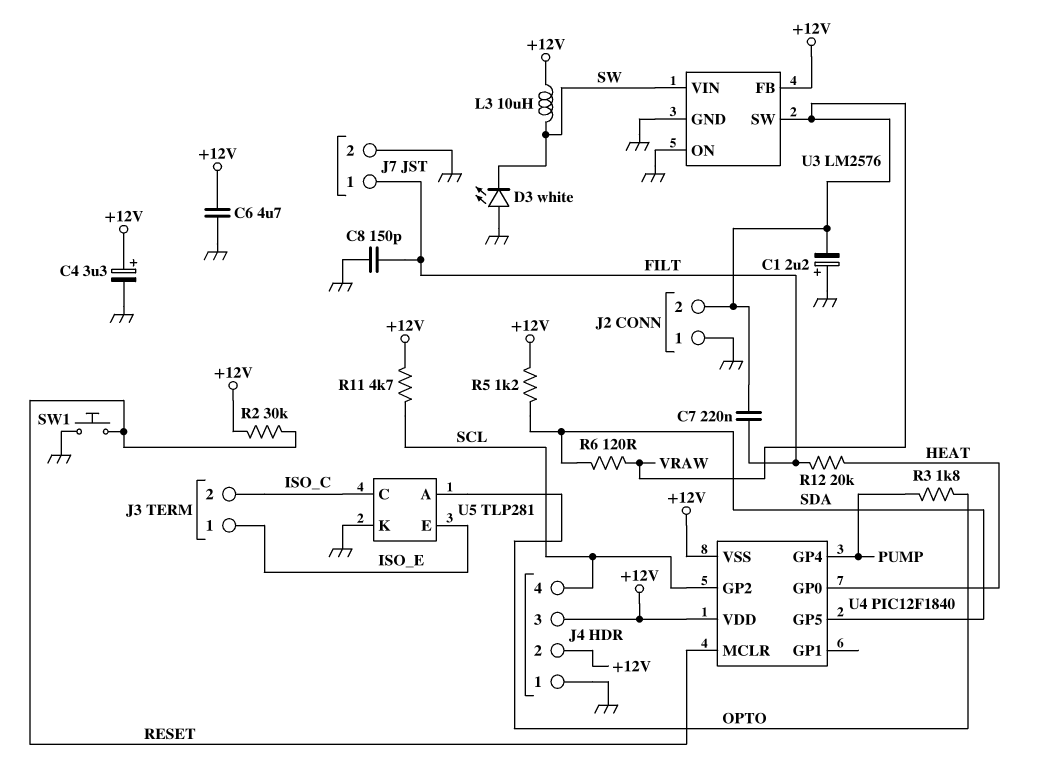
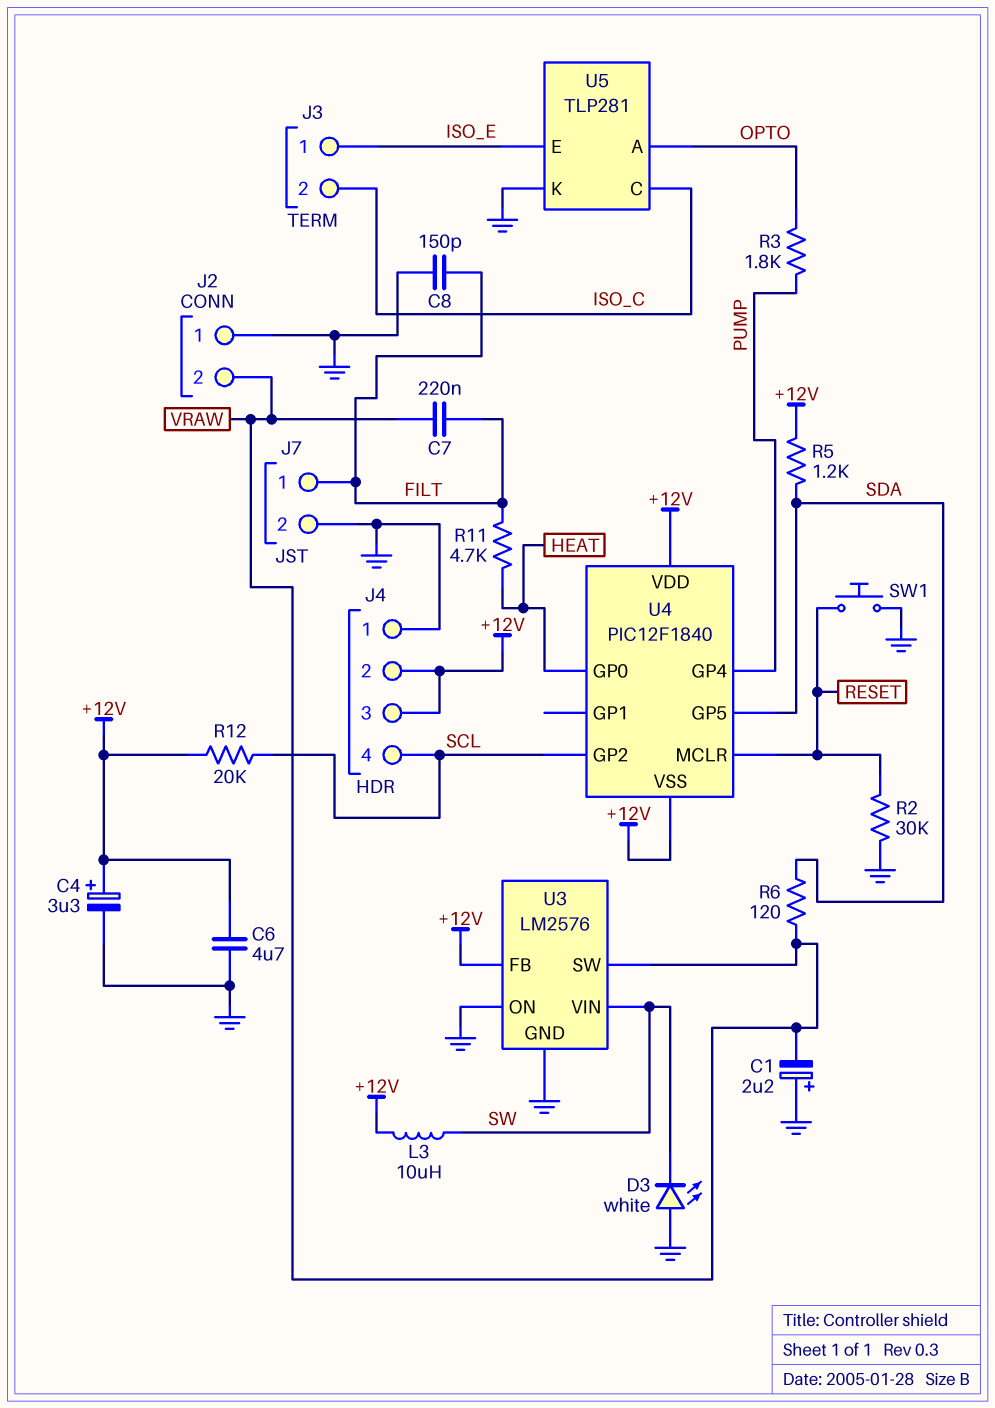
R2: 30k (+12V, RESET) -> 30k (GND, RESET)
R11: 4.7k (+12V, SCL) -> 4.7k (FILT, HEAT)
R12: 20k (FILT, HEAT) -> 20k (+12V, SCL)

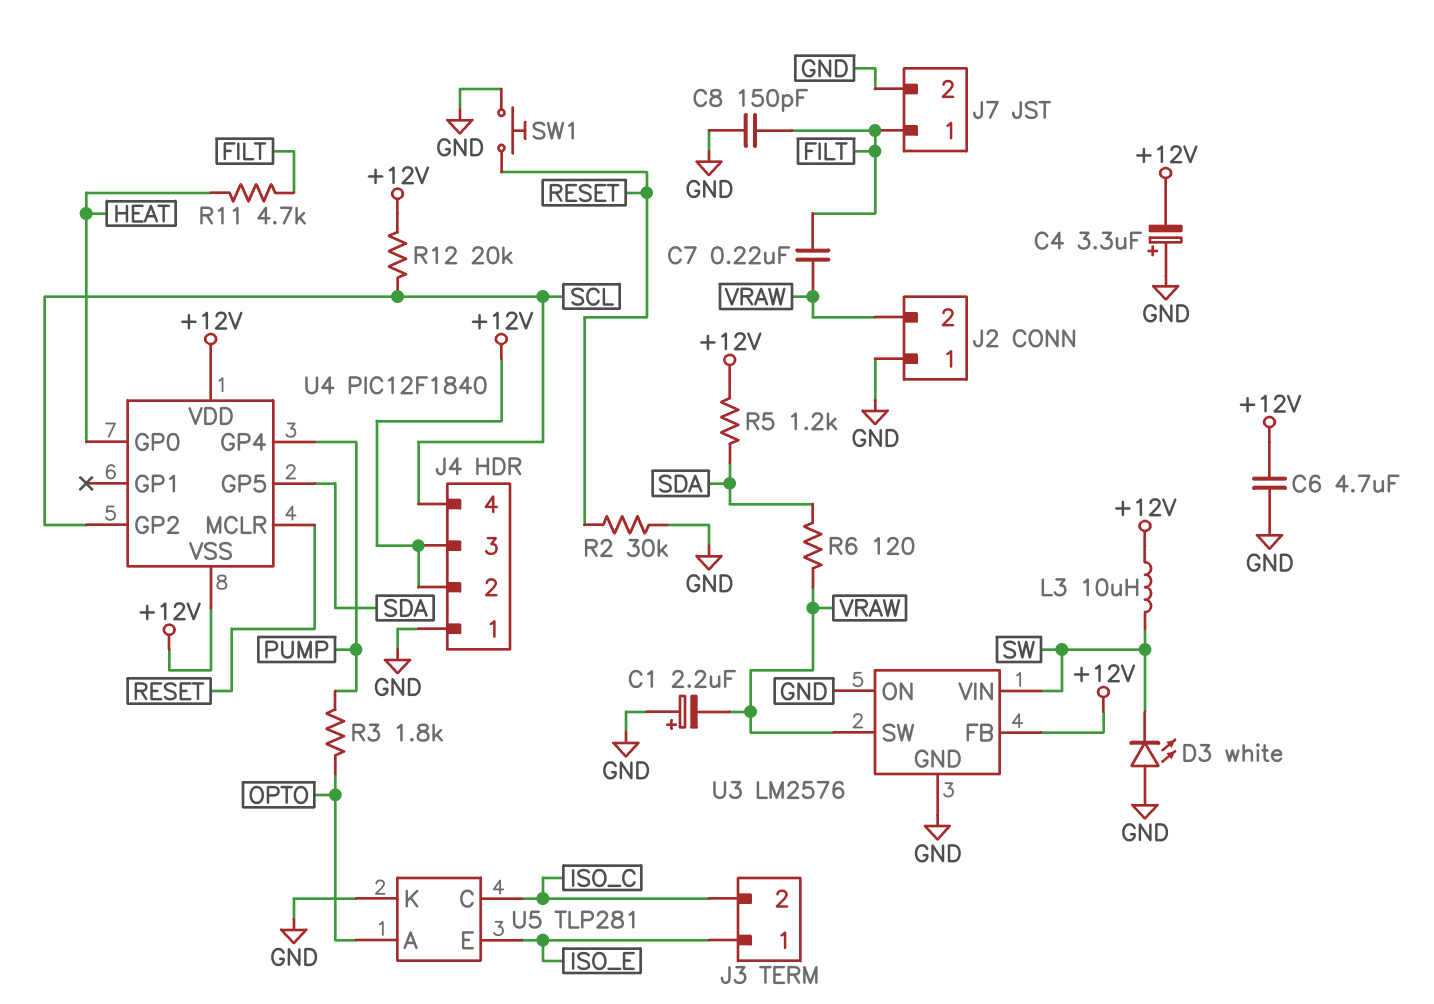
C4: 3.3uF (plus +12V, minus GND) -> 3.3uF (plus GND, minus +12V)

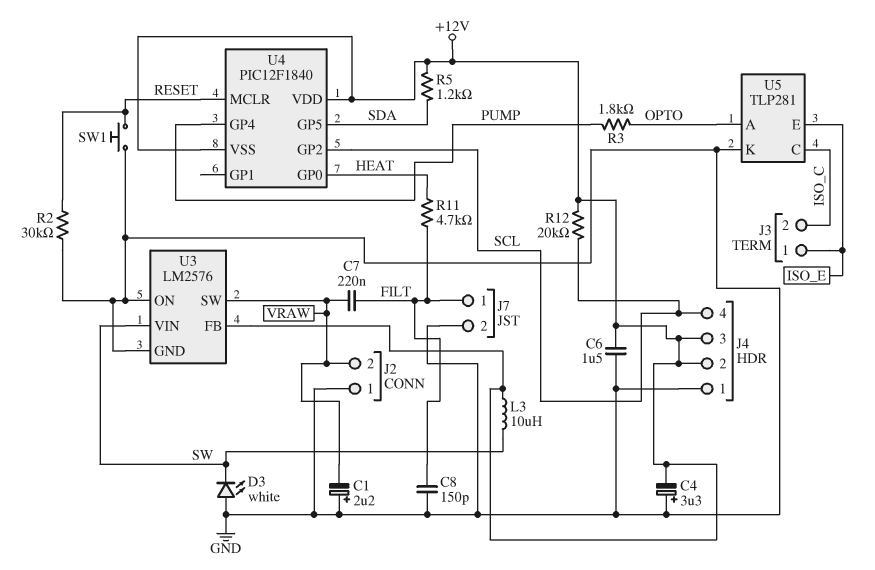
C6: 4.7uF (+12V, GND) -> 1.5uF (+12V, GND)
R6: 120 (SDA, VRAW) -> none

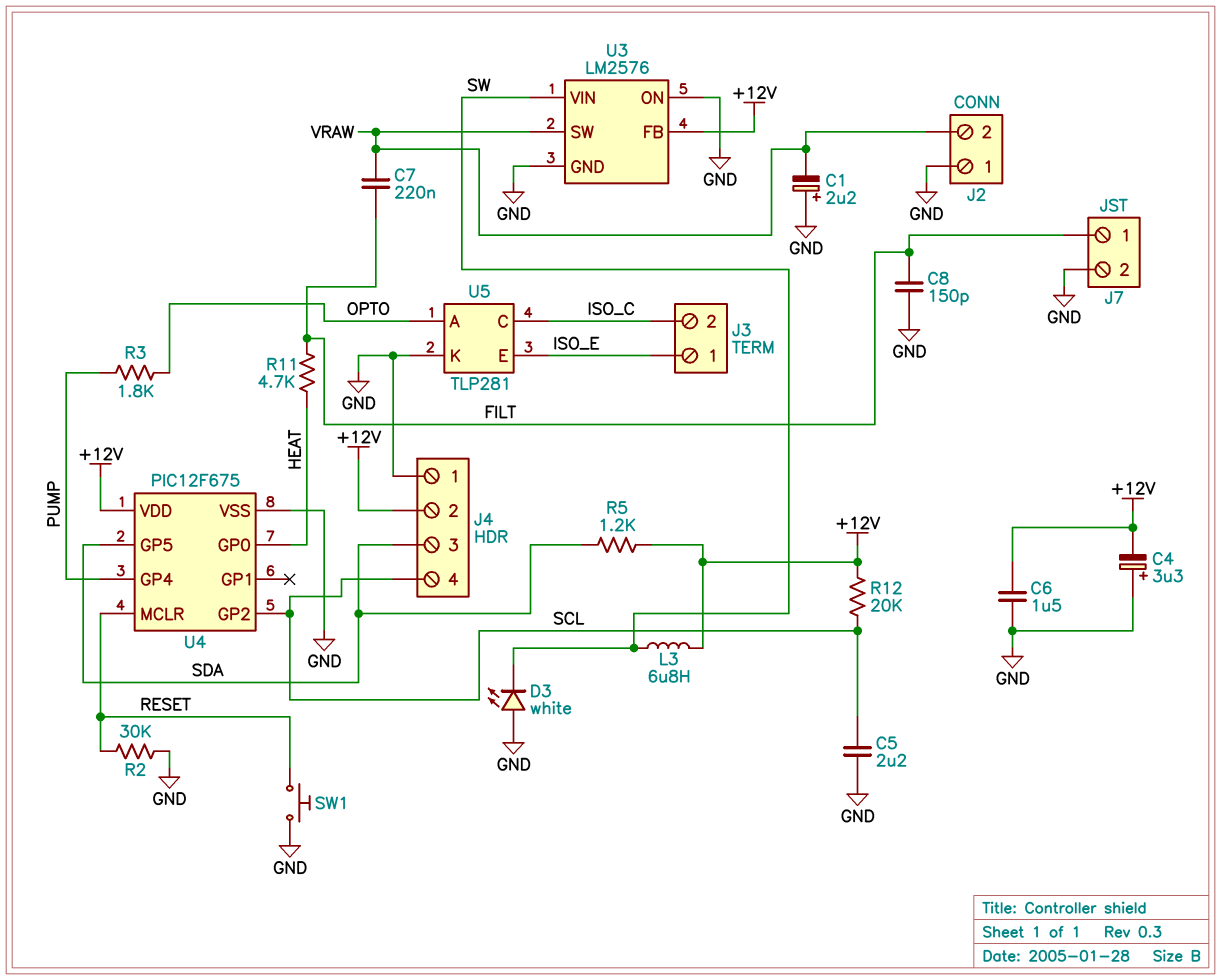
C5: none -> 2.2uF (GND, SCL)
J4 pin 3: +12V -> SDA
L3: 10uH (+12V, SW) -> 6.8uH (+12V, SW)
U4: PIC12F1840 -> PIC12F675
U4 pin VSS: +12V -> GND

